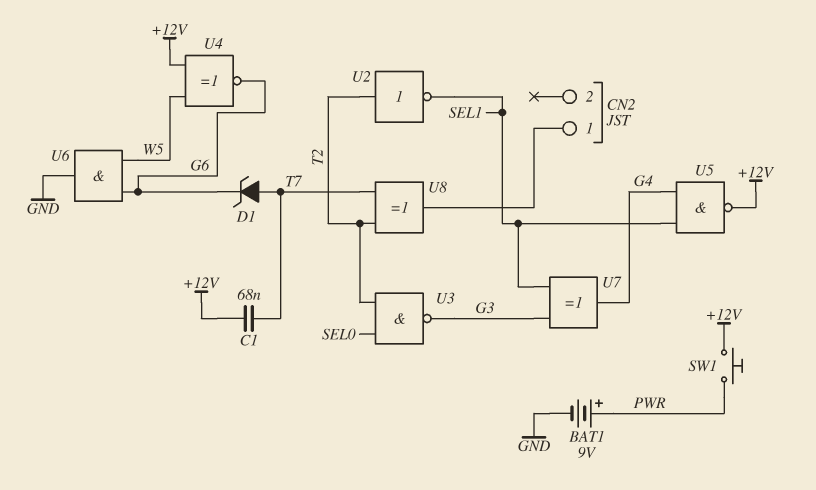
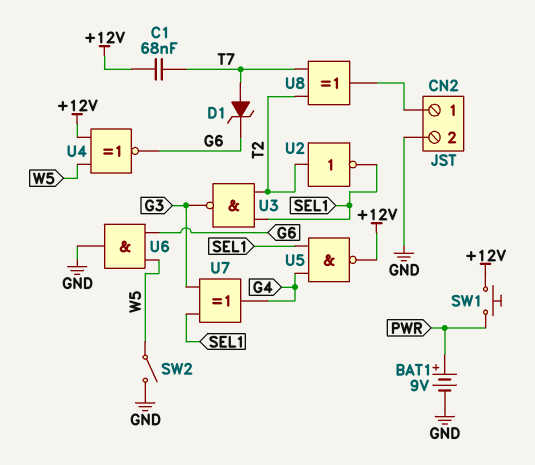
CN2 pin 2: none -> GND
SW2: none -> switch (GND, W5)
U3: NAND (in SEL0, in T2, out G3) -> NAND (in SEL1, in T2, out G3)

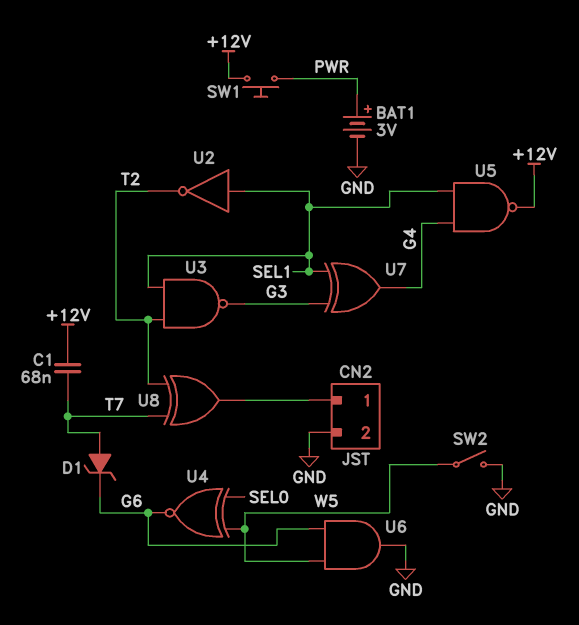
BAT1: 9V (plus PWR, minus GND) -> 3V (plus PWR, minus GND)
U2: NOT (in T2, out SEL1) -> NOT (in SEL1, out T2)
U4: XNOR (in +12V, in W5, out G6) -> XNOR (in SEL0, in W5, out G6)

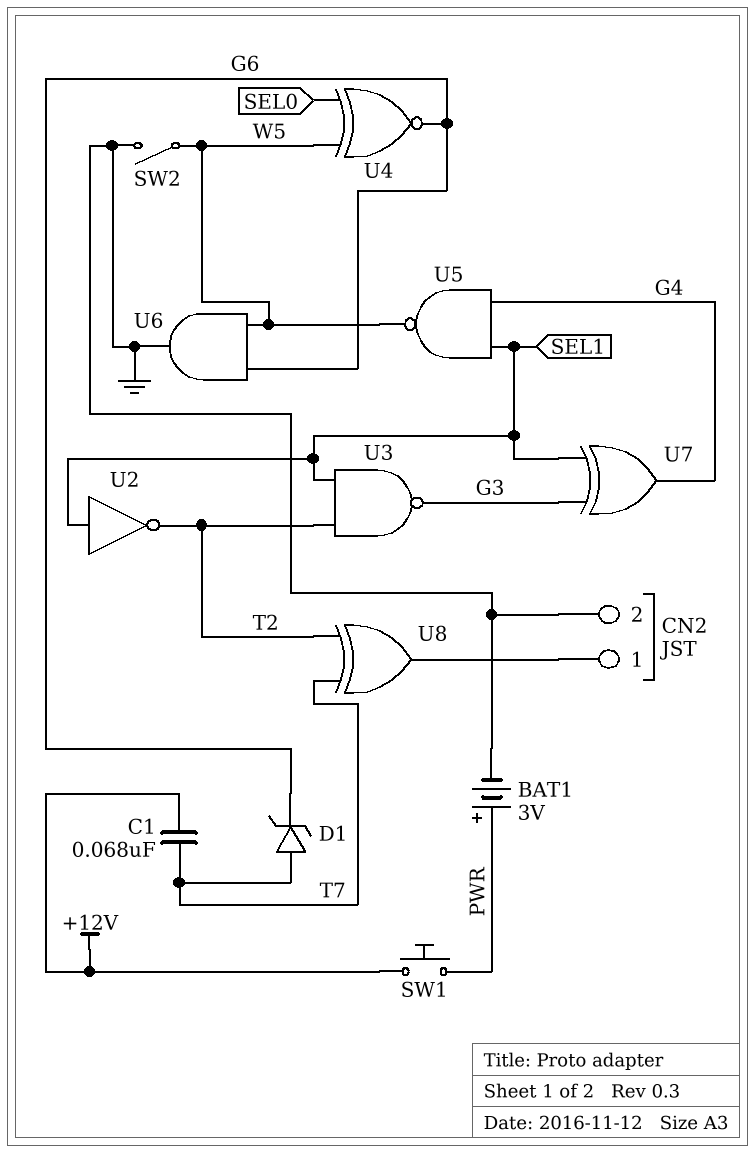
U5: NAND (in G4, in SEL1, out +12V) -> NAND (in G4, in SEL1, out W5)

